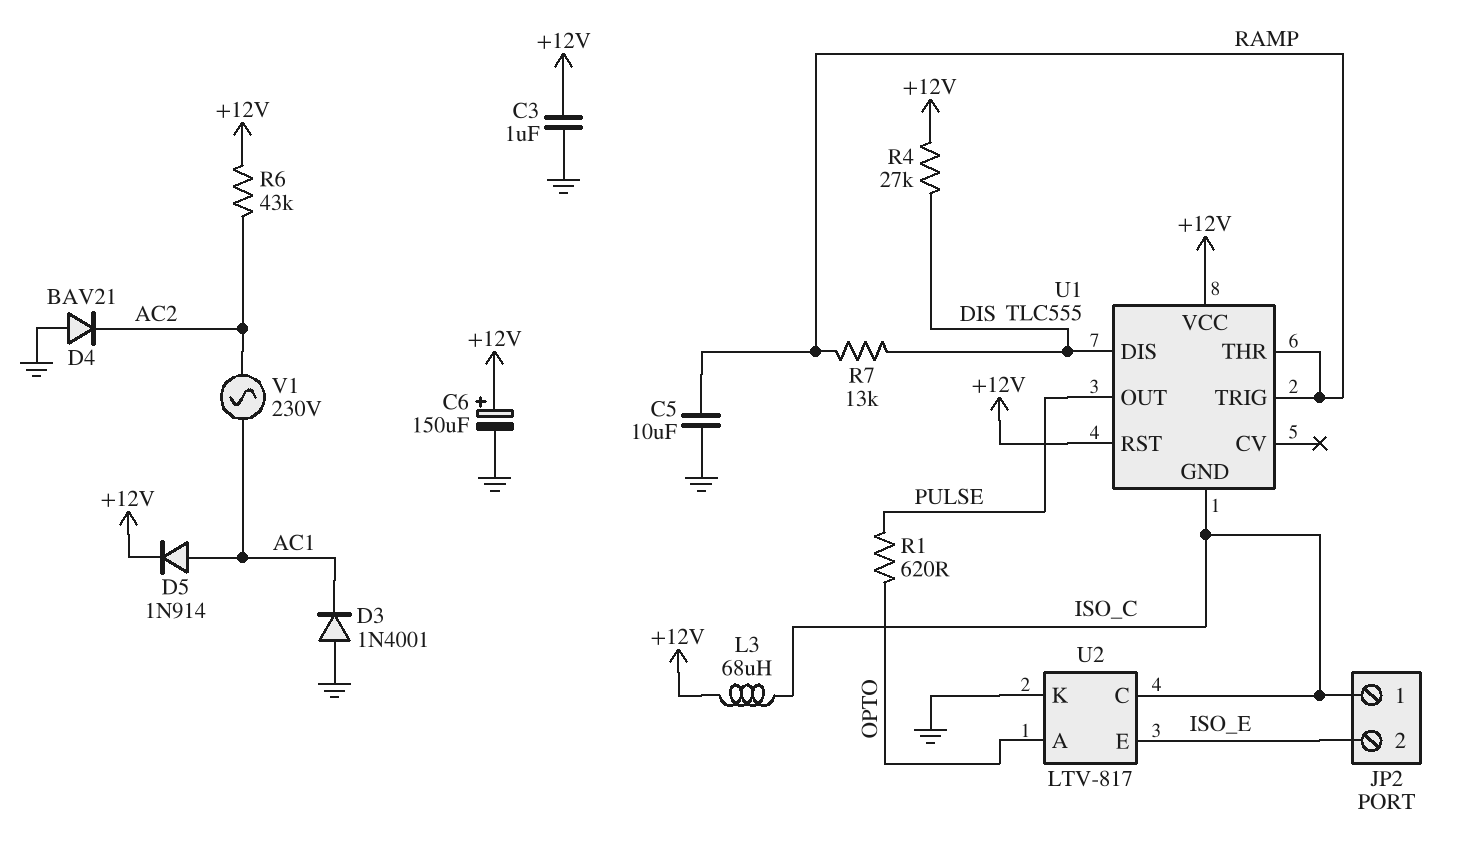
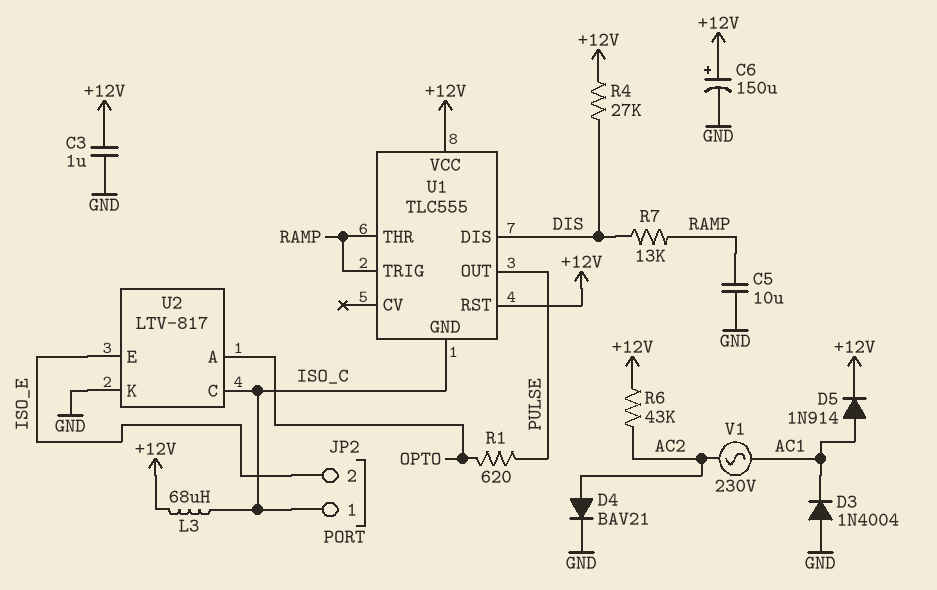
D3: diode 1N4001 (A GND, K AC1) -> diode 1N4004 (A GND, K AC1)
D4: diode BAV21 (A GND, K AC2) -> diode BAV21 (A AC2, K GND)

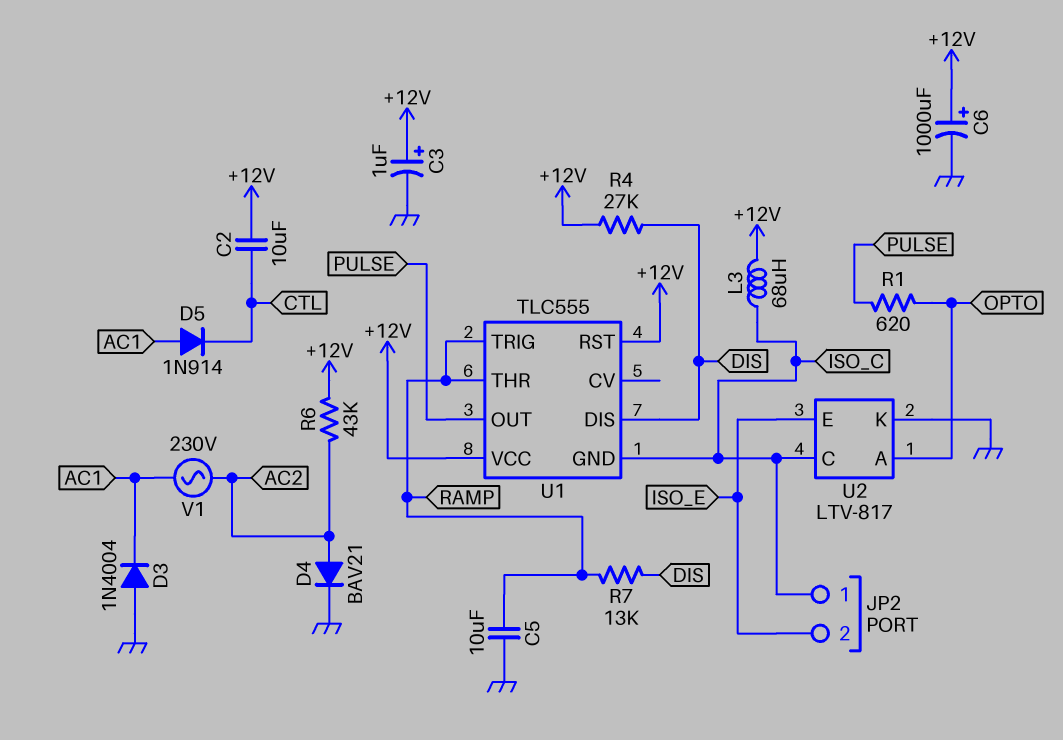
C2: none -> 10uF (+12V, CTL)
C3: 1uF (+12V, GND) -> 1uF (plus +12V, minus GND)
C6: 150uF (plus +12V, minus GND) -> 1000uF (plus +12V, minus GND)
D5: diode 1N914 (A AC1, K +12V) -> diode 1N914 (A AC1, K CTL)

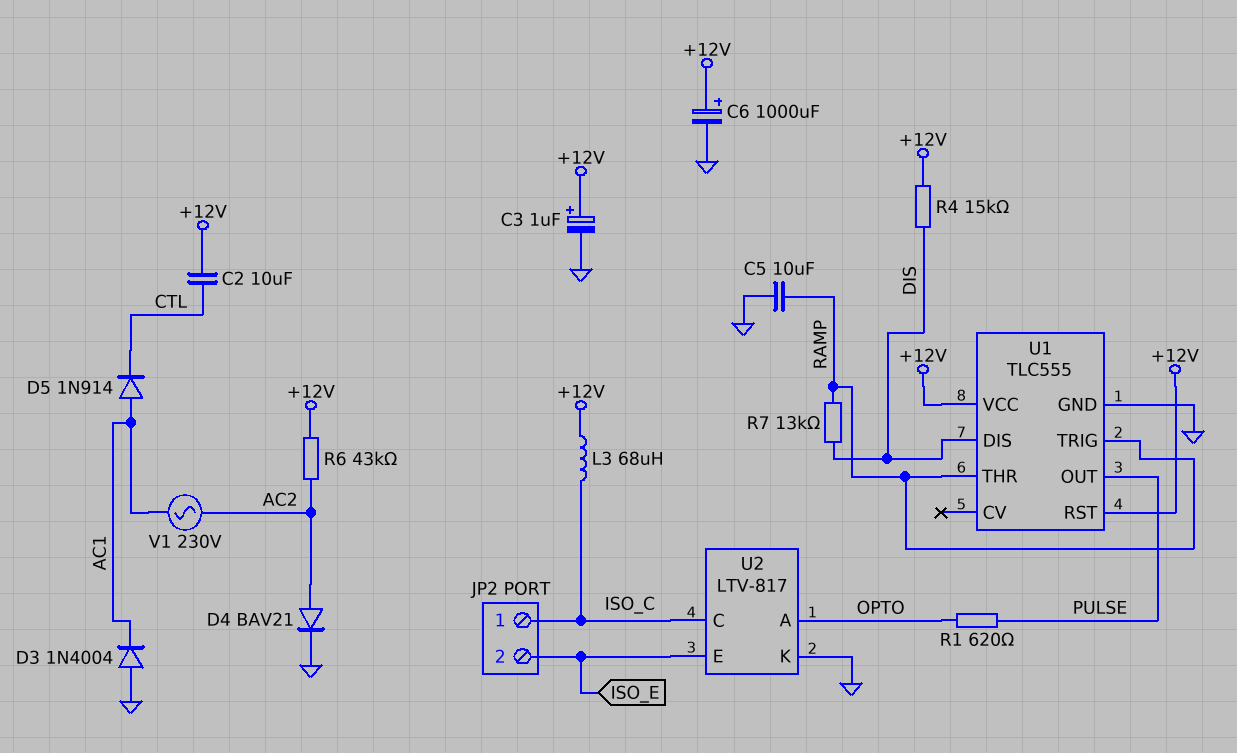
R4: 27k (+12V, DIS) -> 15k (+12V, DIS)
U1 pin GND: ISO_C -> GND

